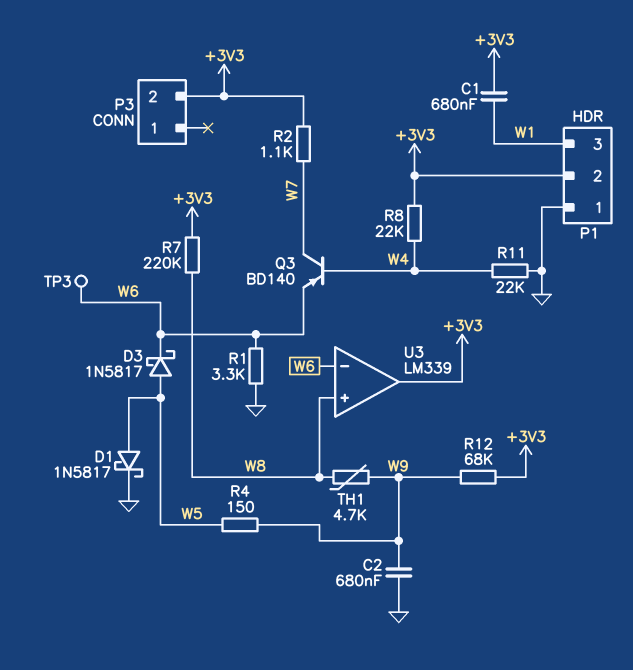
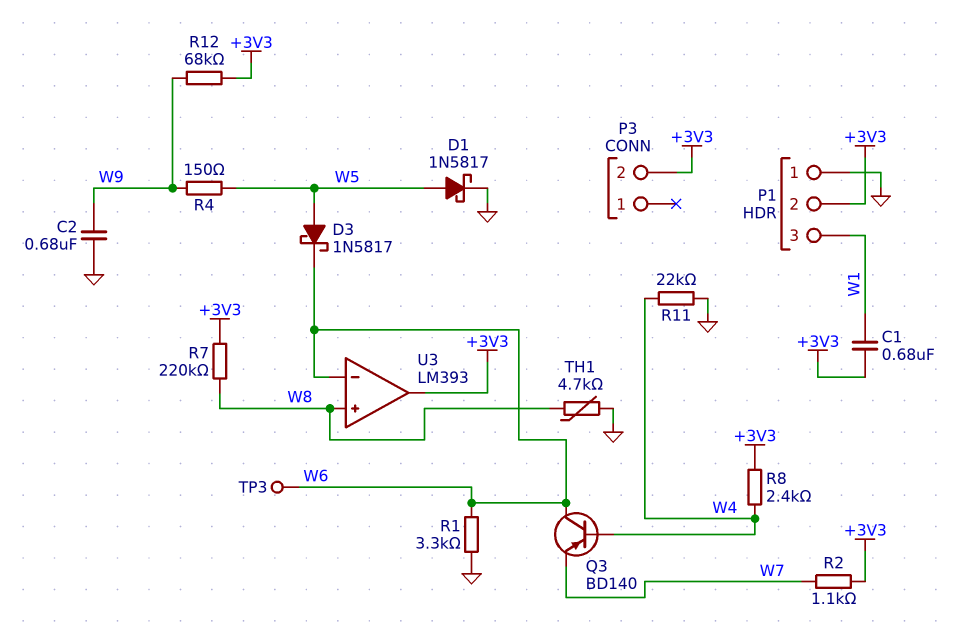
Q3: PNP BD140 (B W4, C W7, E W6) -> PNP BD140 (B W4, C W6, E W7)
R8: 22k (+3V3, W4) -> 2.4k (+3V3, W4)
TH1: 4.7k (W8, W9) -> 4.7k (GND, W8)
U3: LM339 -> LM393

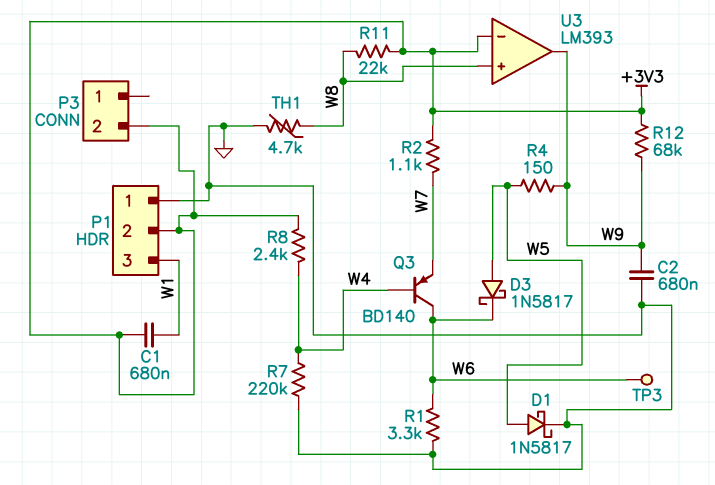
R7: 220k (+3V3, W8) -> 220k (GND, W4)
R11: 22k (GND, W4) -> 22k (+3V3, W8)
U3 pin in-: W6 -> +3V3
U3 pin out: +3V3 -> W9

